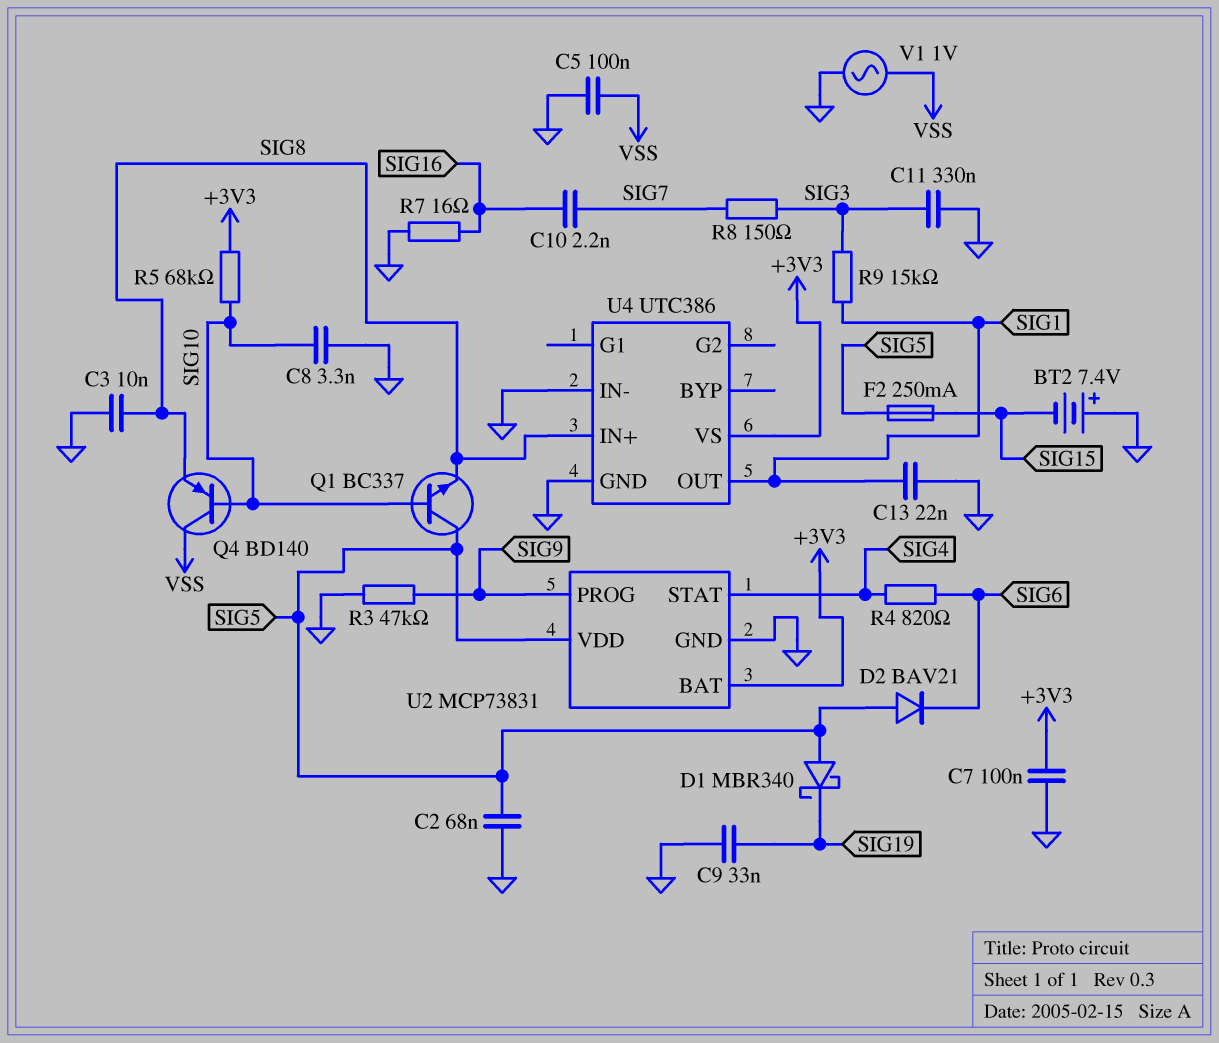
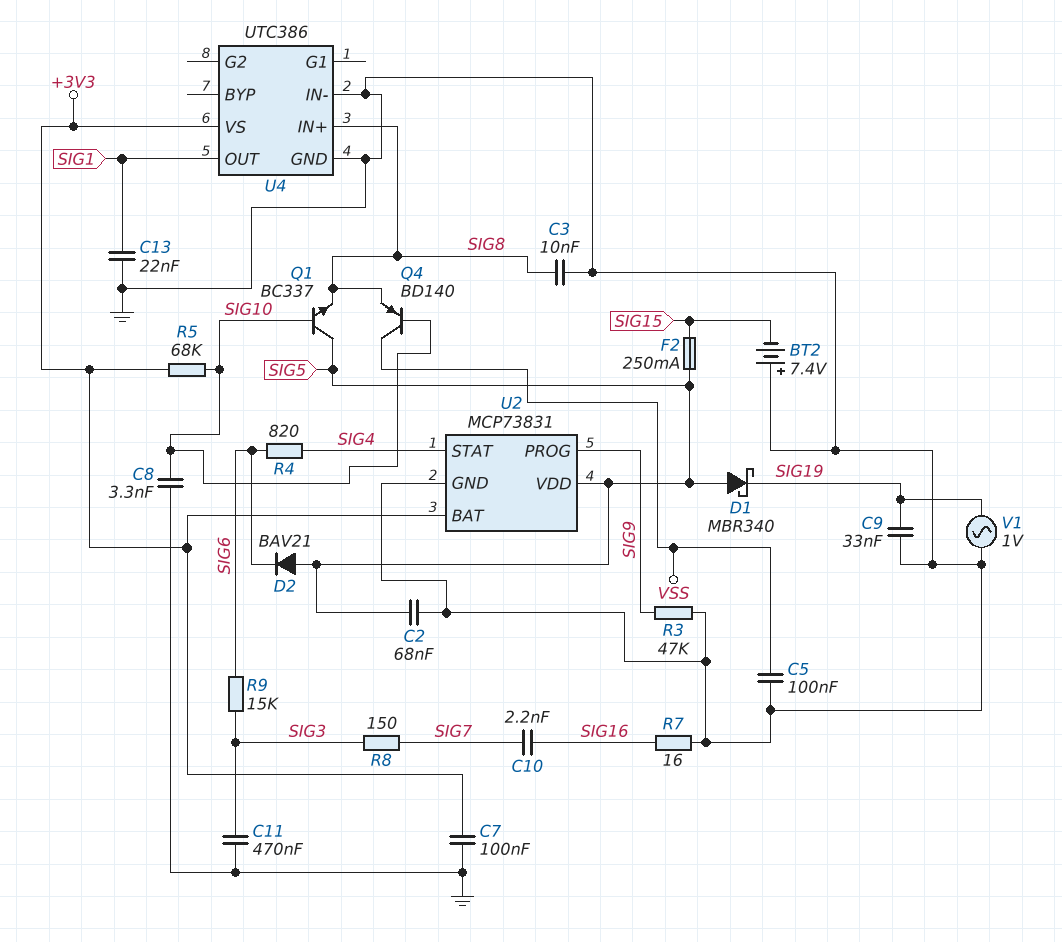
C11: 330nF (GND, SIG3) -> 470nF (GND, SIG3)
R9: 15k (SIG1, SIG3) -> 15k (SIG3, SIG6)
V1: AC 1V (GND, VSS) -> AC 1V (GND, SIG19)

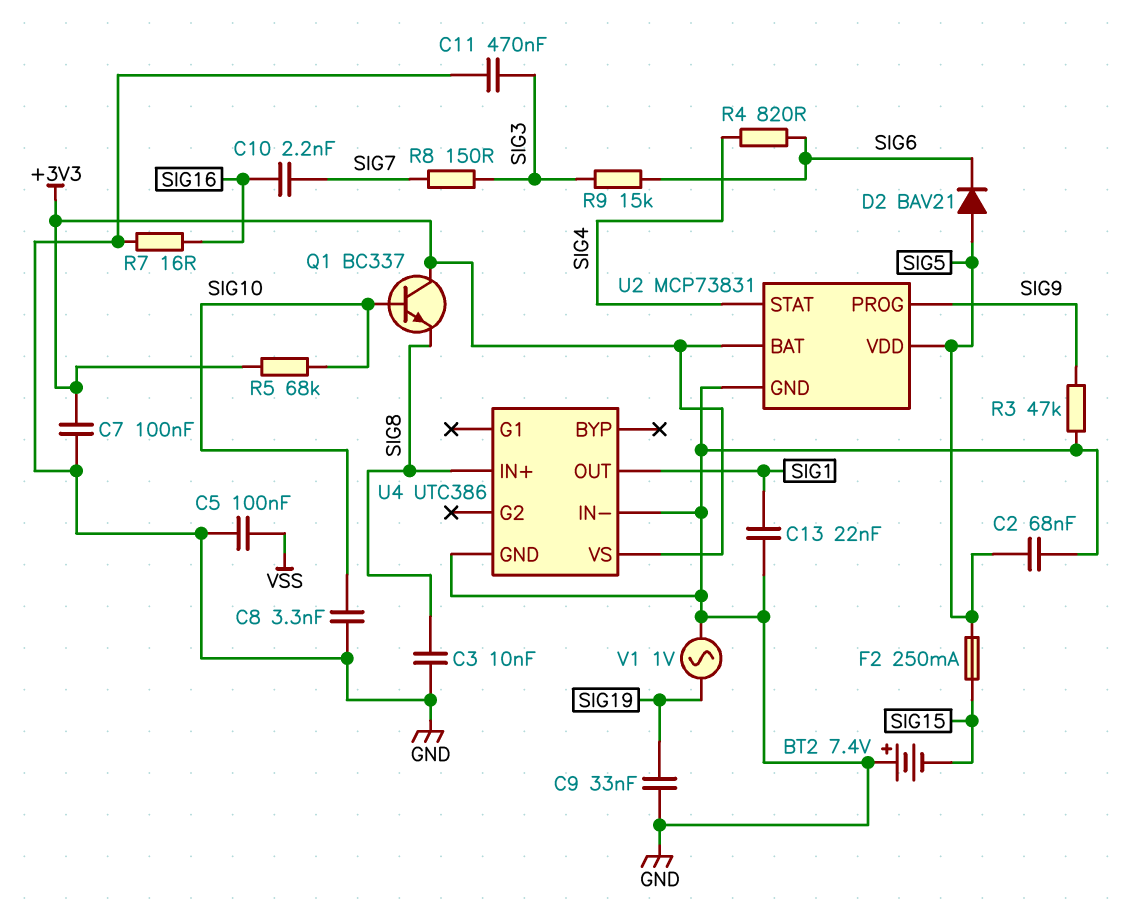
D1: schottky MBR340 (A SIG5, K SIG19) -> none
Q1: NPN BC337 (B SIG10, C SIG5, E SIG8) -> NPN BC337 (B SIG10, C +3V3, E SIG8)
Q4: PNP BD140 (B SIG10, C VSS, E SIG8) -> none

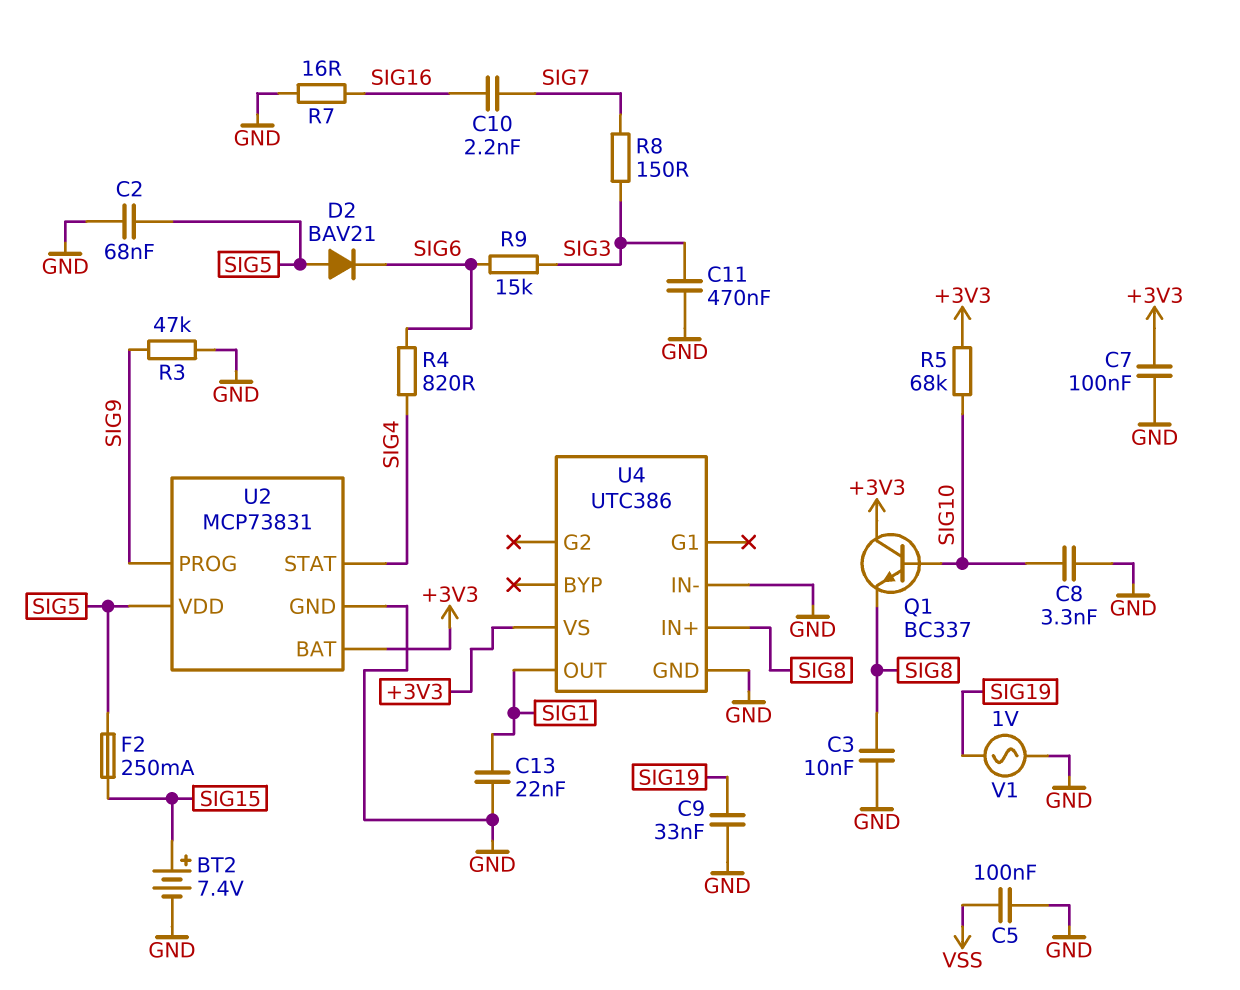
BT2: 7.4V (plus GND, minus SIG15) -> 7.4V (plus SIG15, minus GND)

